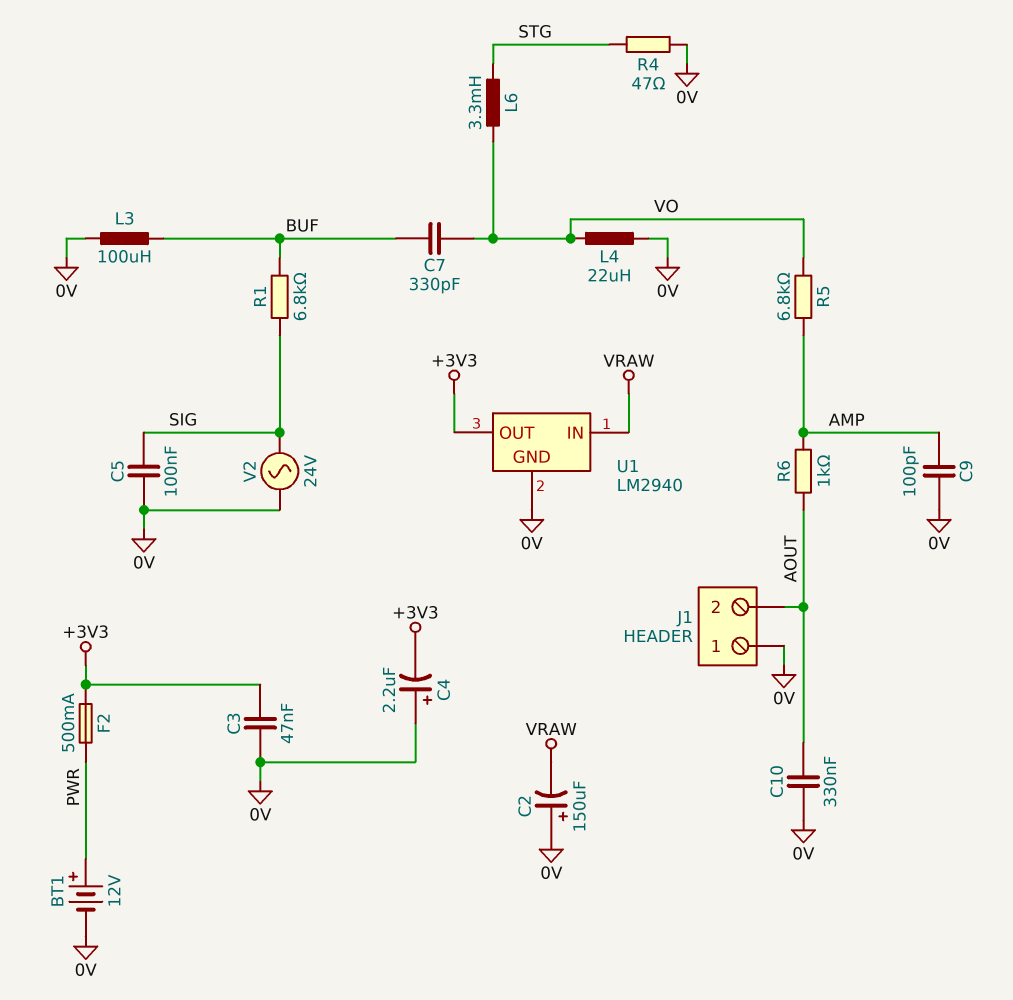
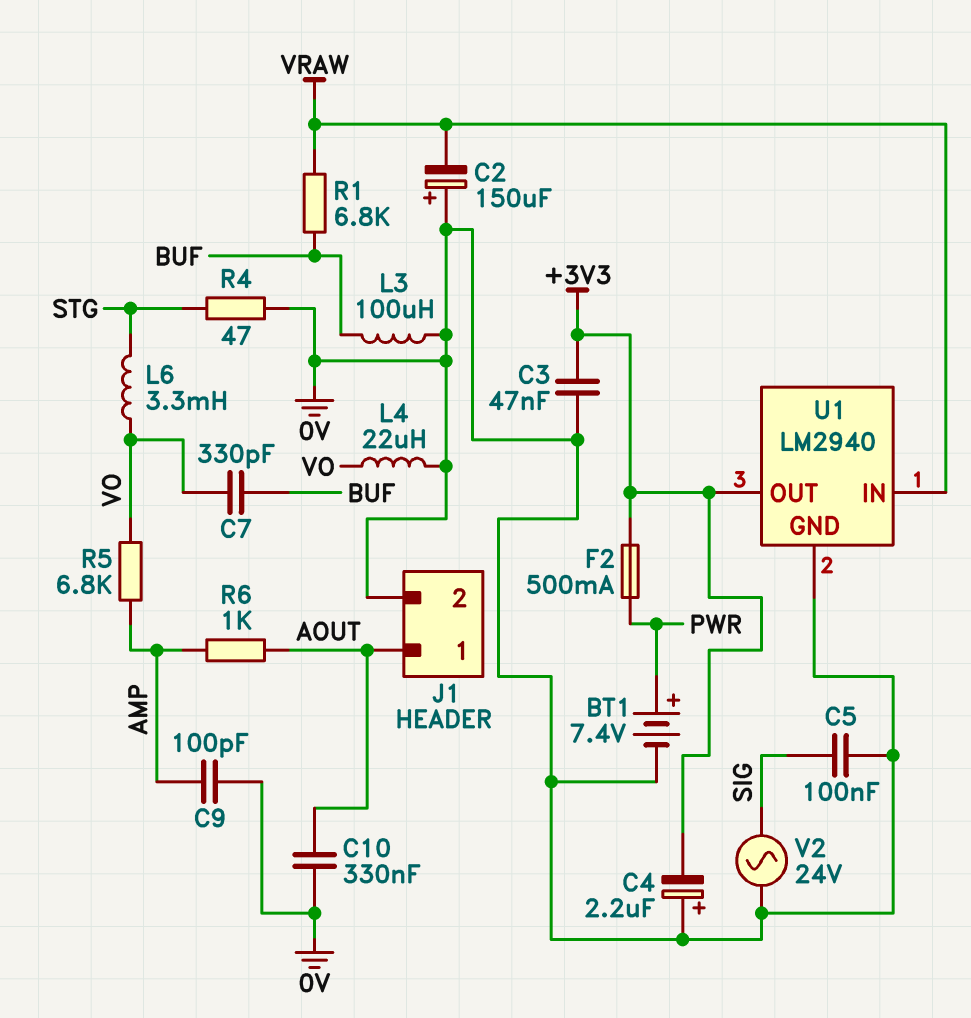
BT1: 12V (plus PWR, minus 0V) -> 7.4V (plus PWR, minus 0V)
J1 pin 1: 0V -> AOUT
J1 pin 2: AOUT -> 0V
R1: 6.8k (BUF, SIG) -> 6.8k (BUF, VRAW)

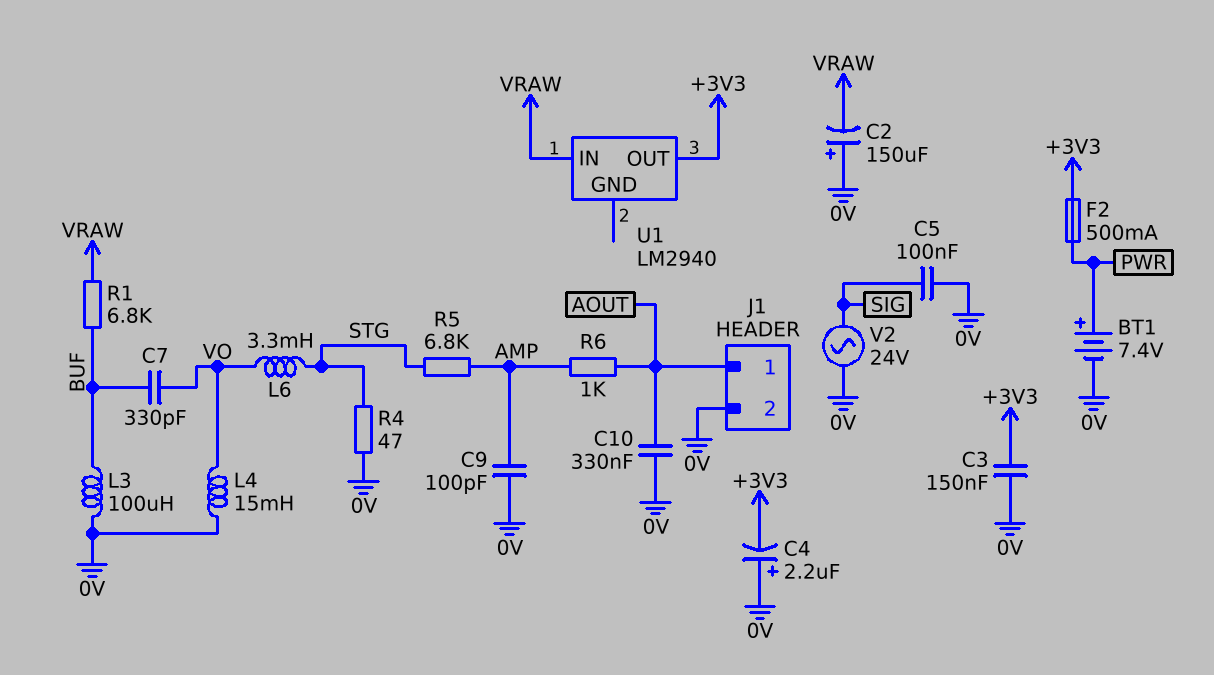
C3: 47nF (+3V3, 0V) -> 150nF (+3V3, 0V)
L4: 22uH (0V, VO) -> 15mH (0V, VO)
R5: 6.8k (AMP, VO) -> 6.8k (AMP, STG)
U1 pin GND: 0V -> none

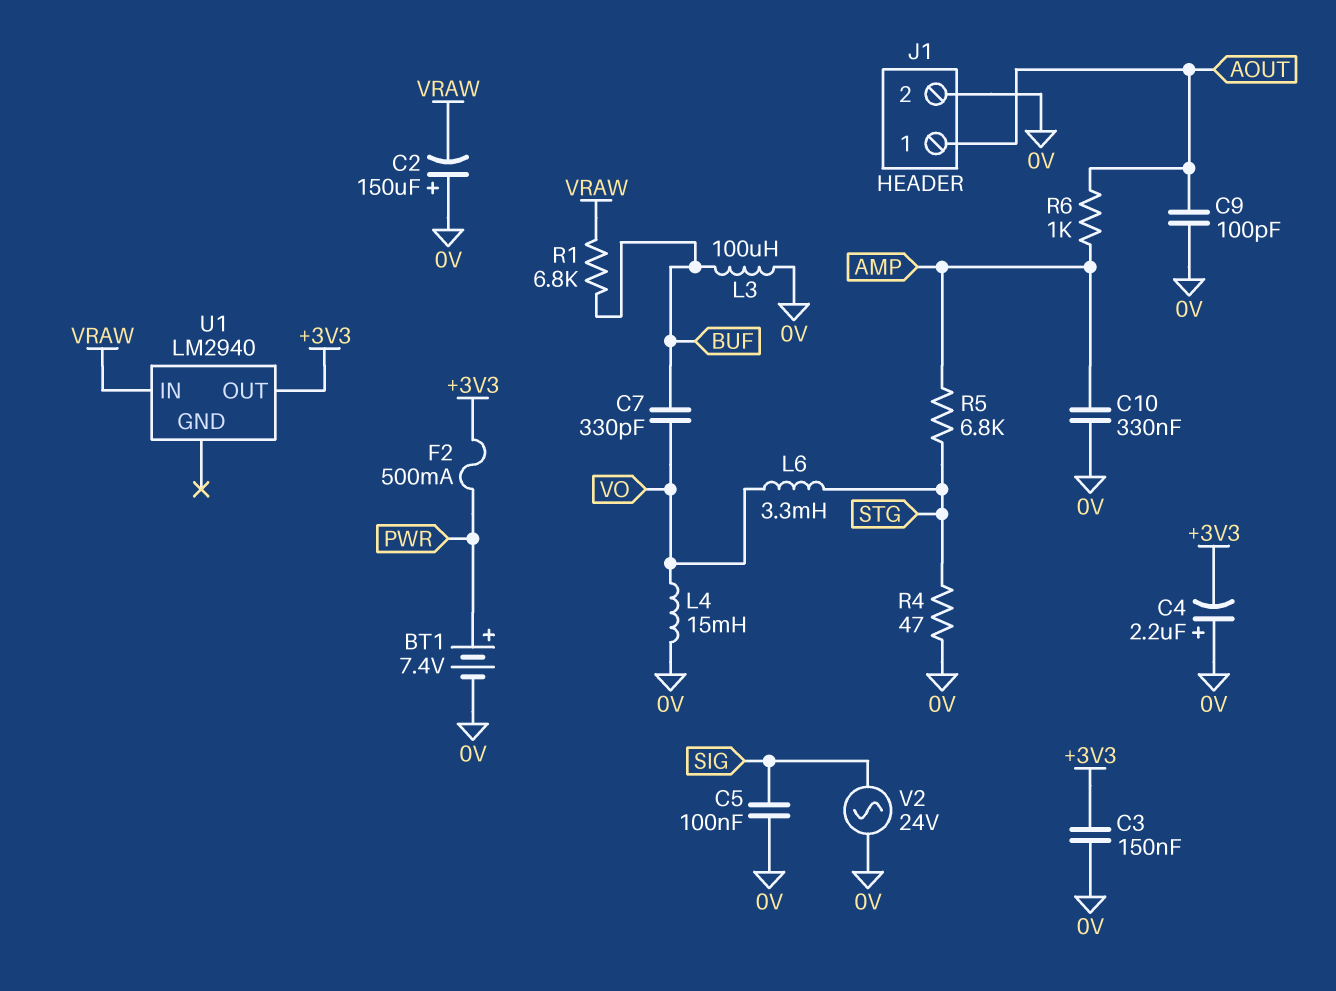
C9: 100pF (0V, AMP) -> 100pF (0V, AOUT)
C10: 330nF (0V, AOUT) -> 330nF (0V, AMP)

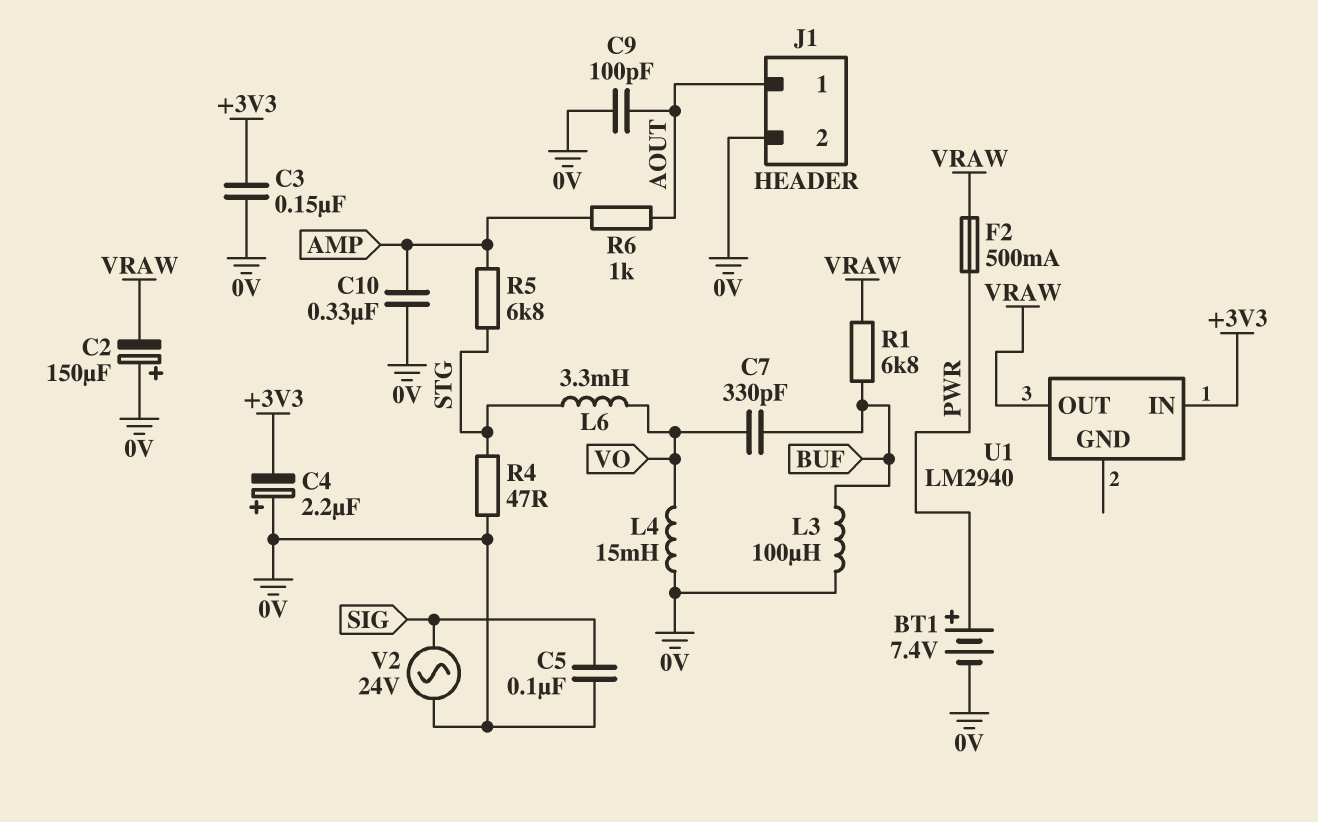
F2: 500mA (+3V3, PWR) -> 500mA (PWR, VRAW)
U1 pin IN: VRAW -> +3V3
U1 pin OUT: +3V3 -> VRAW

